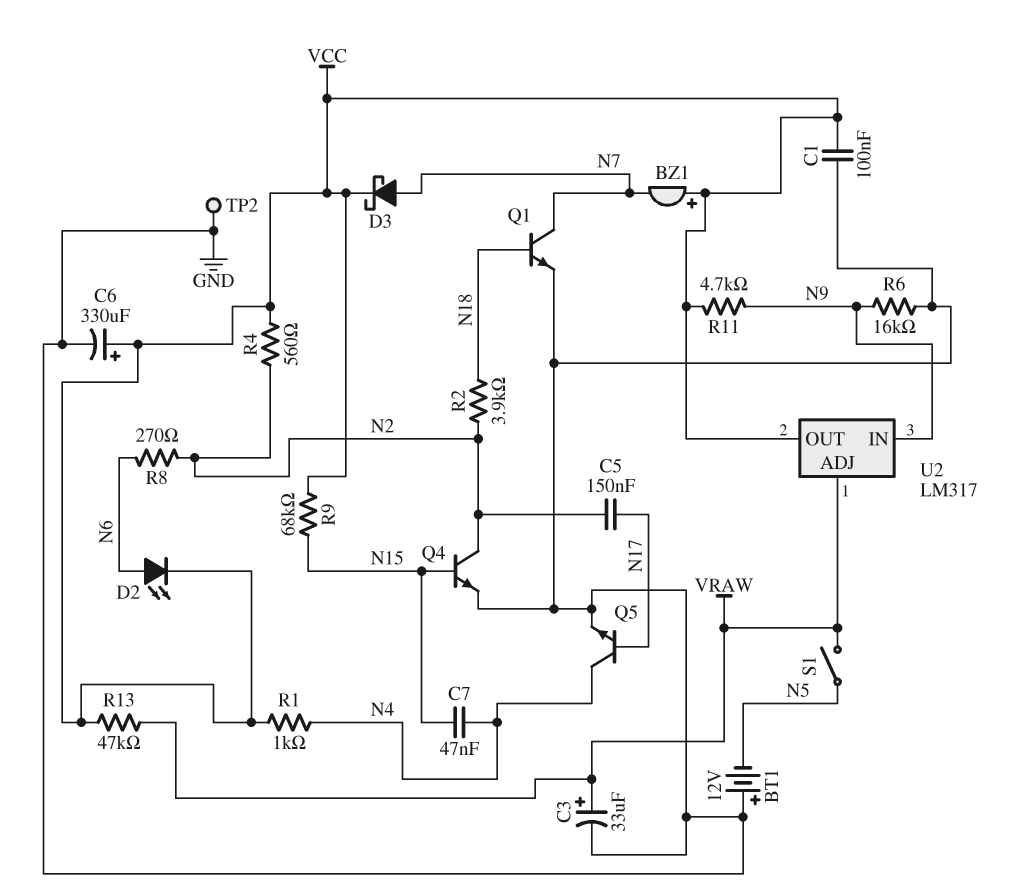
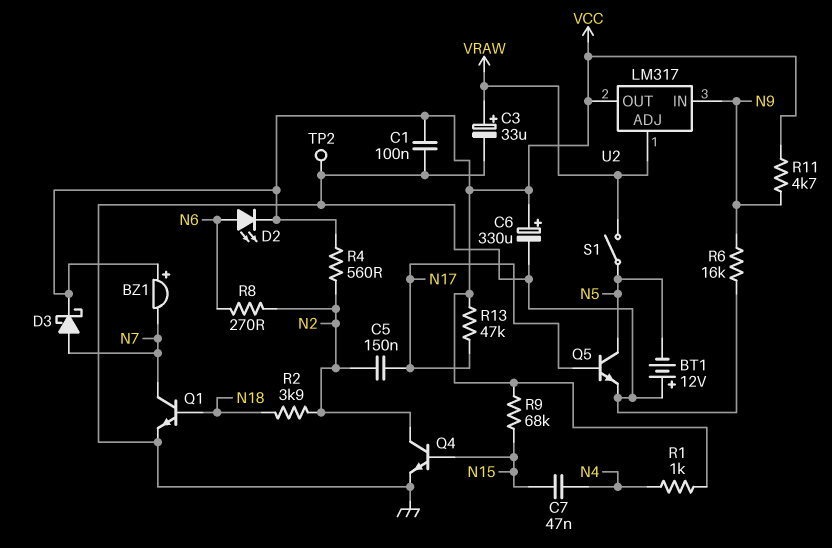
Q5: NPN (B N17, C N4, E GND) -> NPN (B N17, C N5, E GND)
R13: 47k (VCC, VRAW) -> 47k (N17, VCC)

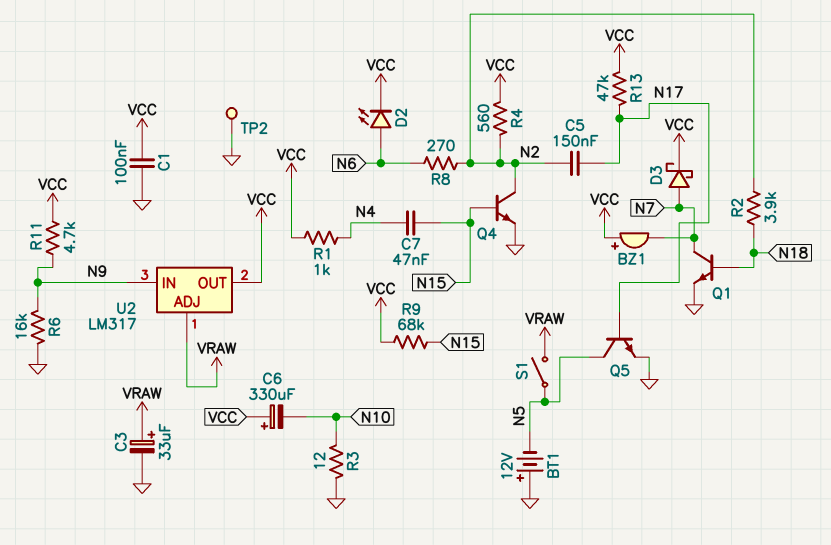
C6: 330uF (plus VCC, minus GND) -> 330uF (plus VCC, minus N10)
R3: none -> 12 (GND, N10)

